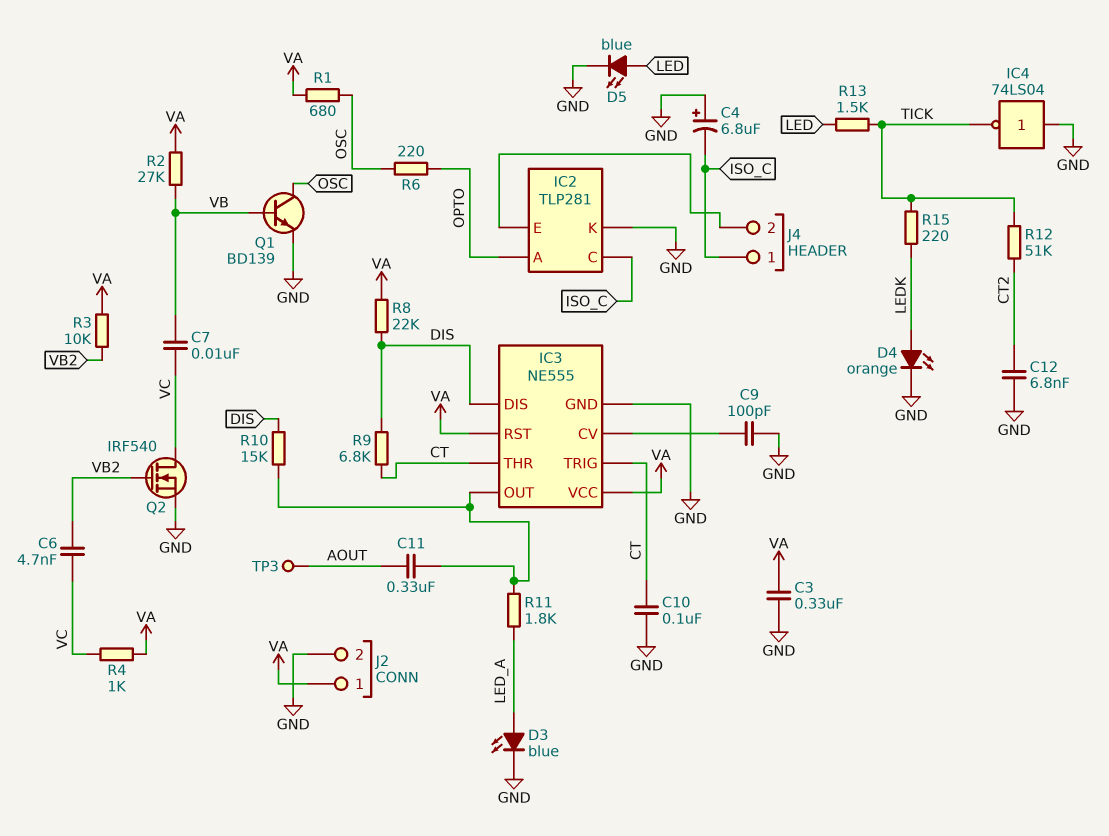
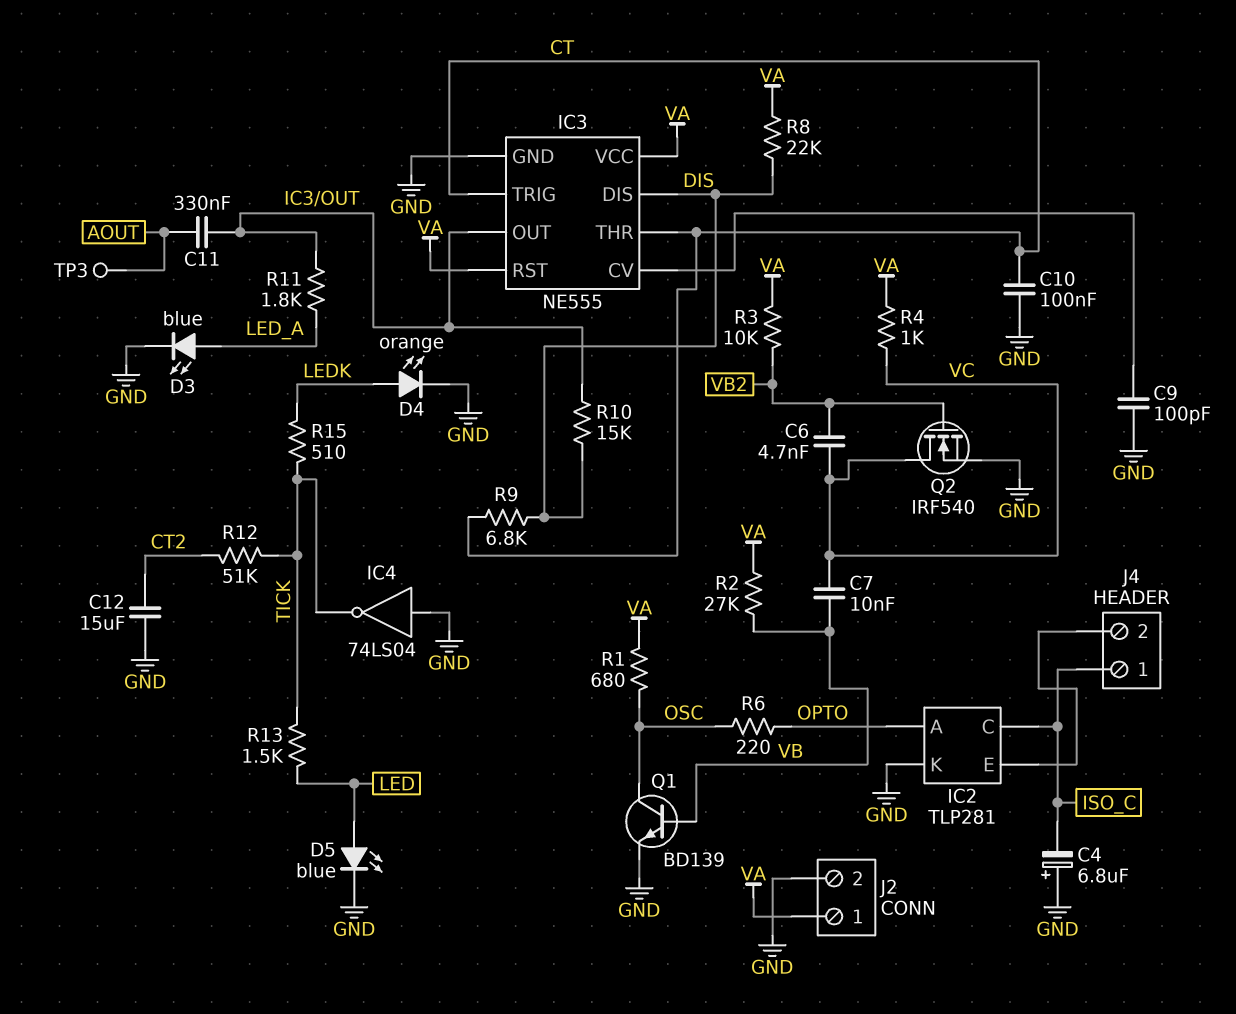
C3: 330nF (GND, VA) -> none
C12: 6.8nF (CT2, GND) -> 15uF (CT2, GND)
R15: 220 (LEDK, TICK) -> 510 (LEDK, TICK)

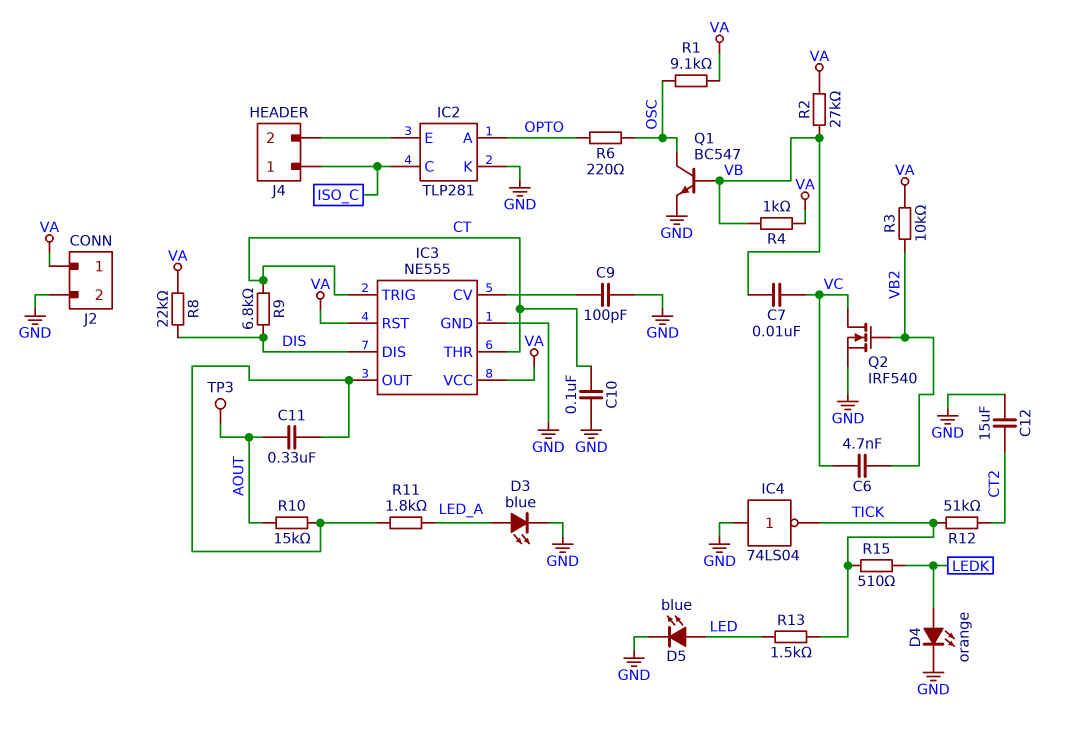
C4: 6.8uF (plus GND, minus ISO_C) -> none
Q1: NPN BD139 (B VB, C OSC, E GND) -> NPN BC547 (B VB, C OSC, E GND)
R1: 680 (OSC, VA) -> 9.1k (OSC, VA)
R4: 1k (VA, VC) -> 1k (VA, VB)
R10: 15k (DIS, IC3/OUT) -> 15k (AOUT, IC3/OUT)

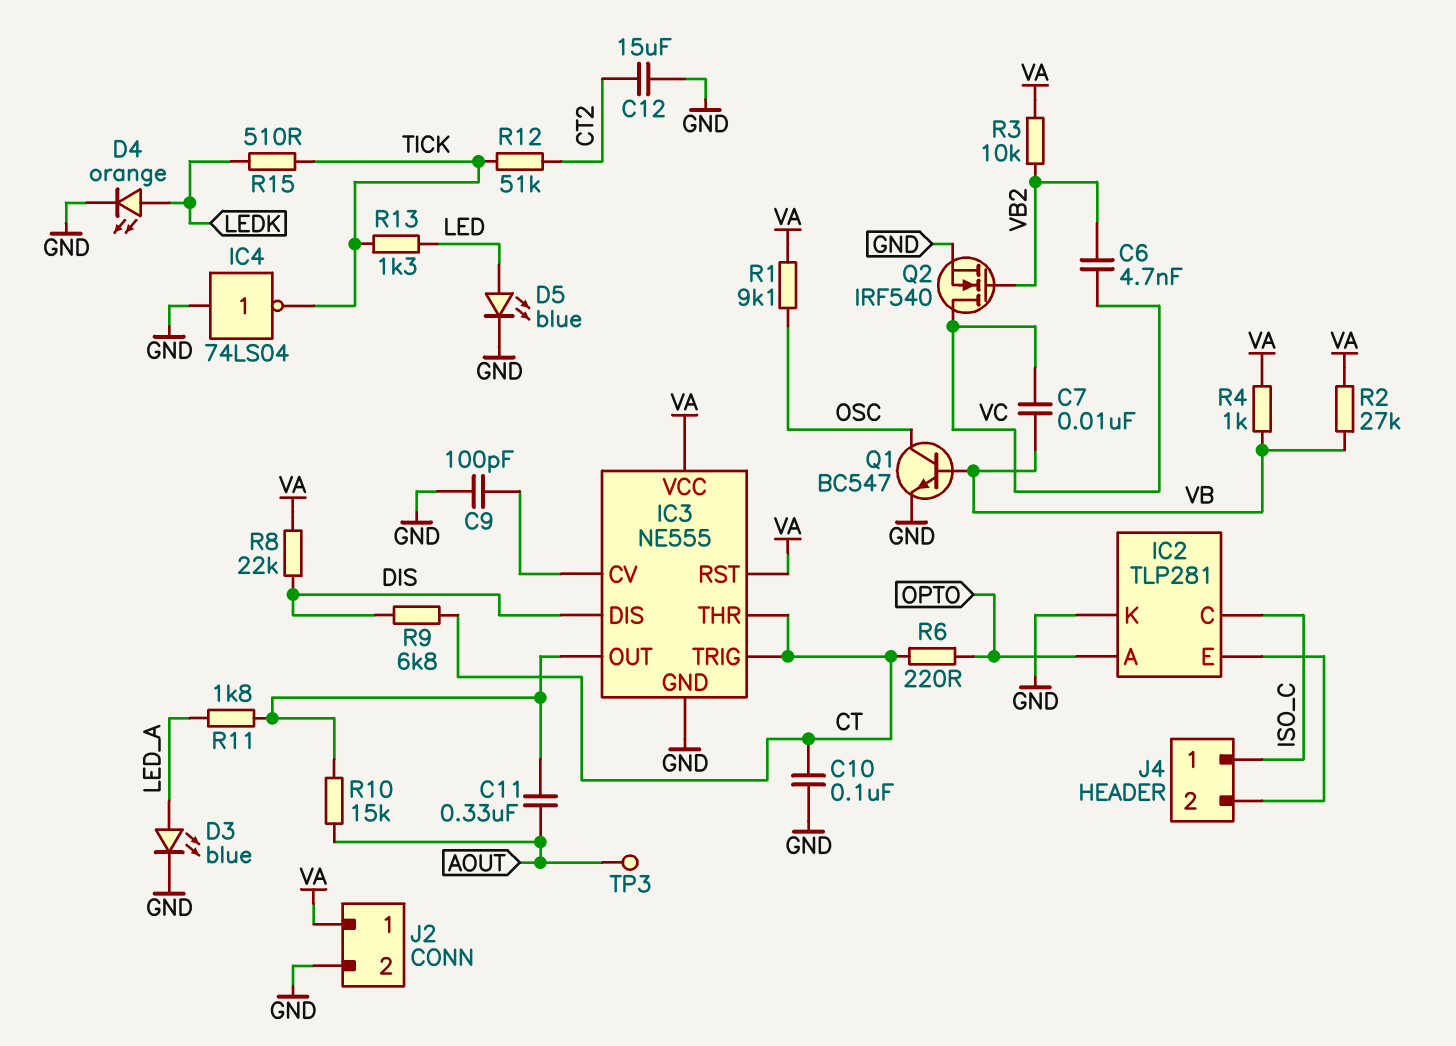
R6: 220 (OPTO, OSC) -> 220 (CT, OPTO)
R13: 1.5k (LED, TICK) -> 1.3k (LED, TICK)

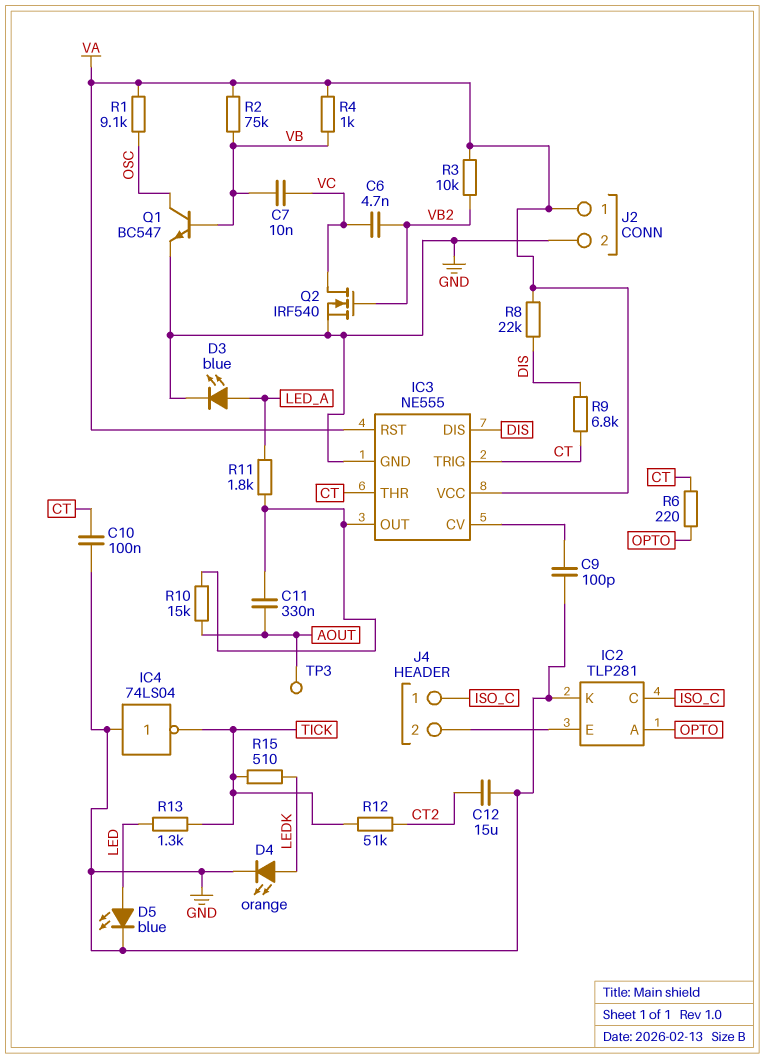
R2: 27k (VA, VB) -> 75k (VA, VB)

